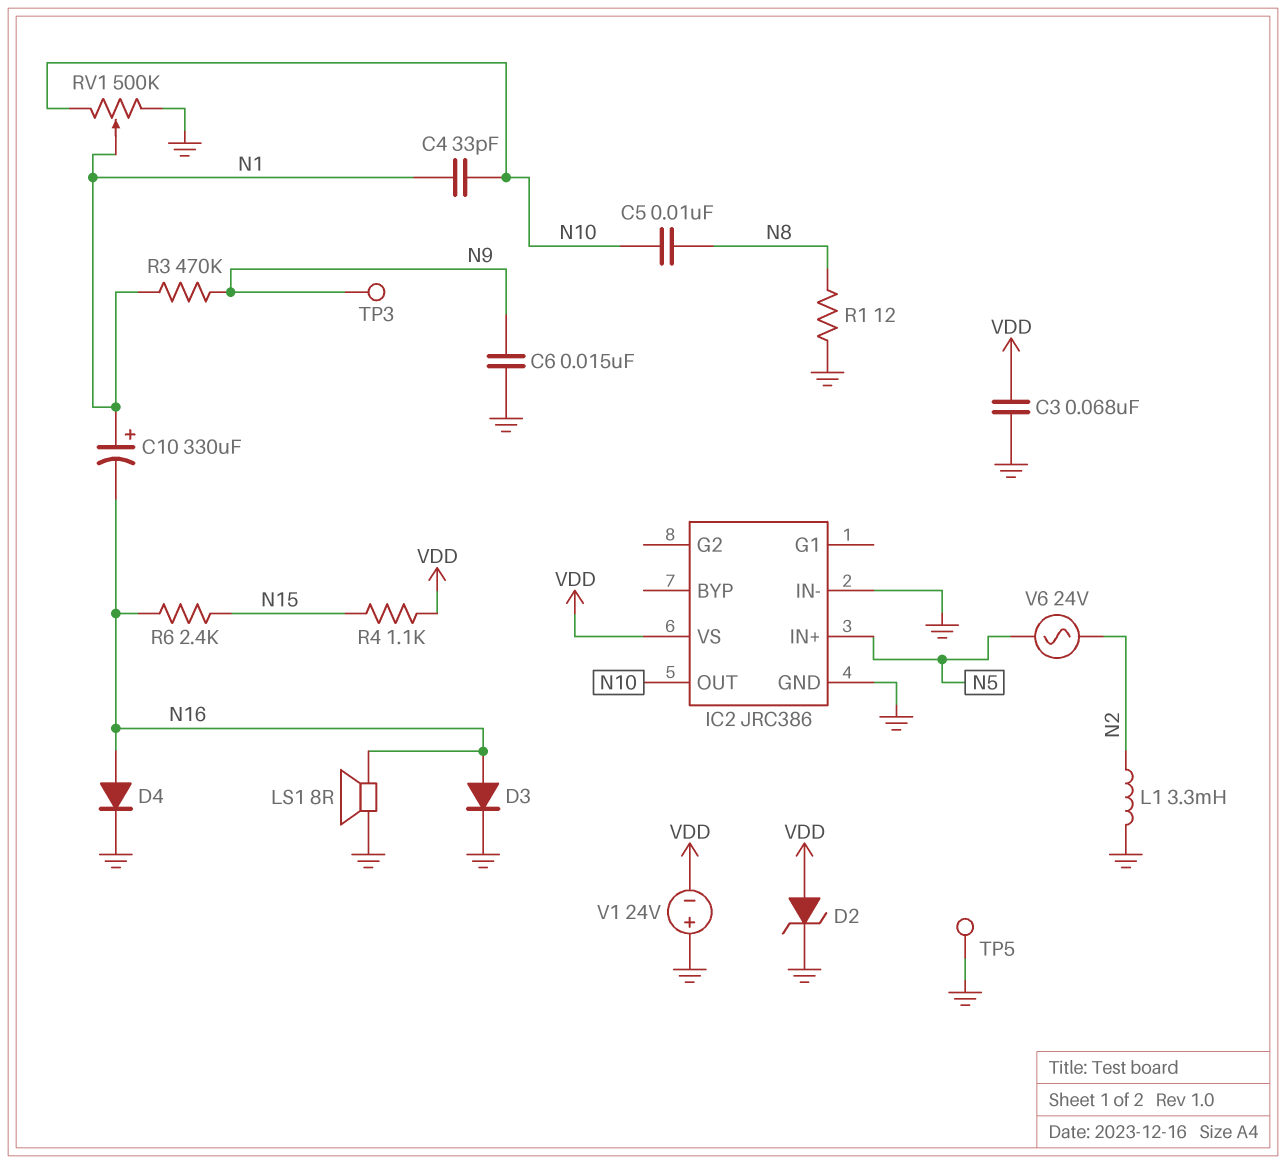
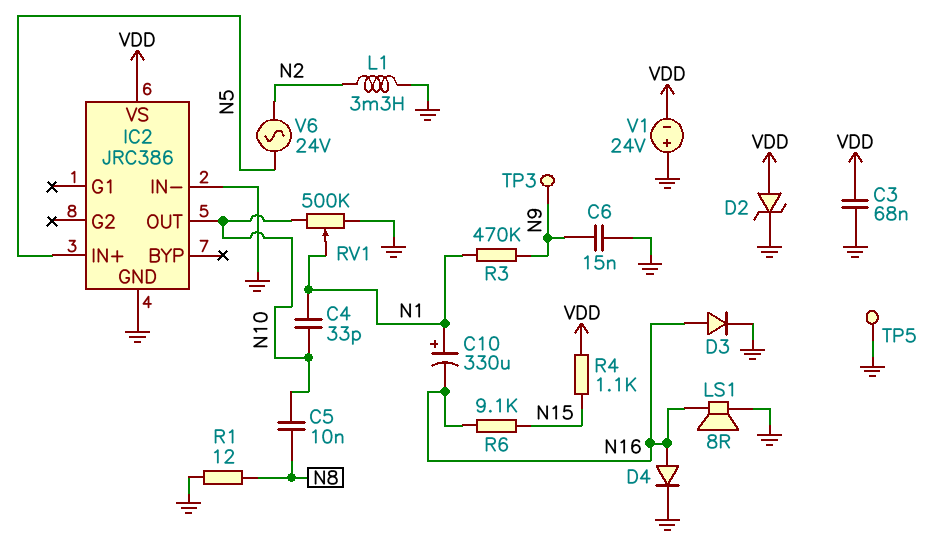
R6: 2.4k (N15, N16) -> 9.1k (N15, N16)

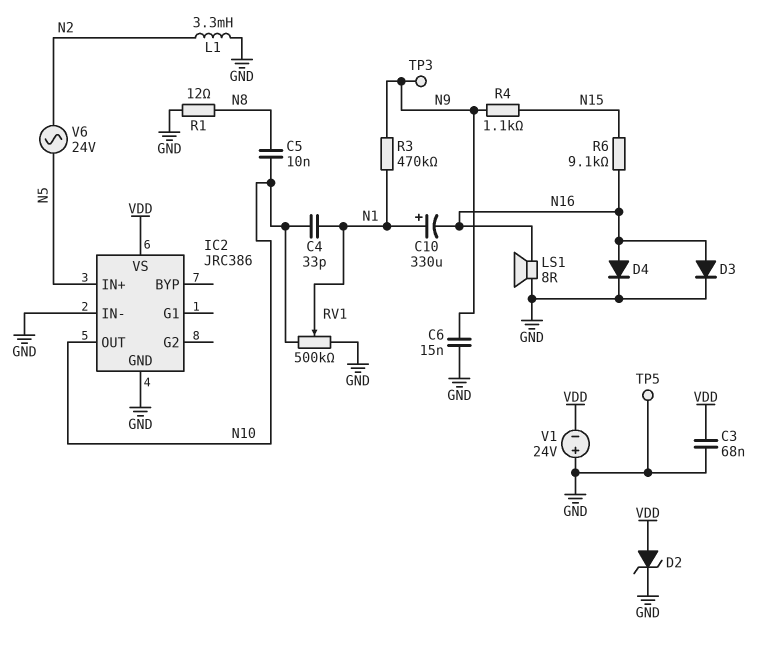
R4: 1.1k (N15, VDD) -> 1.1k (N9, N15)

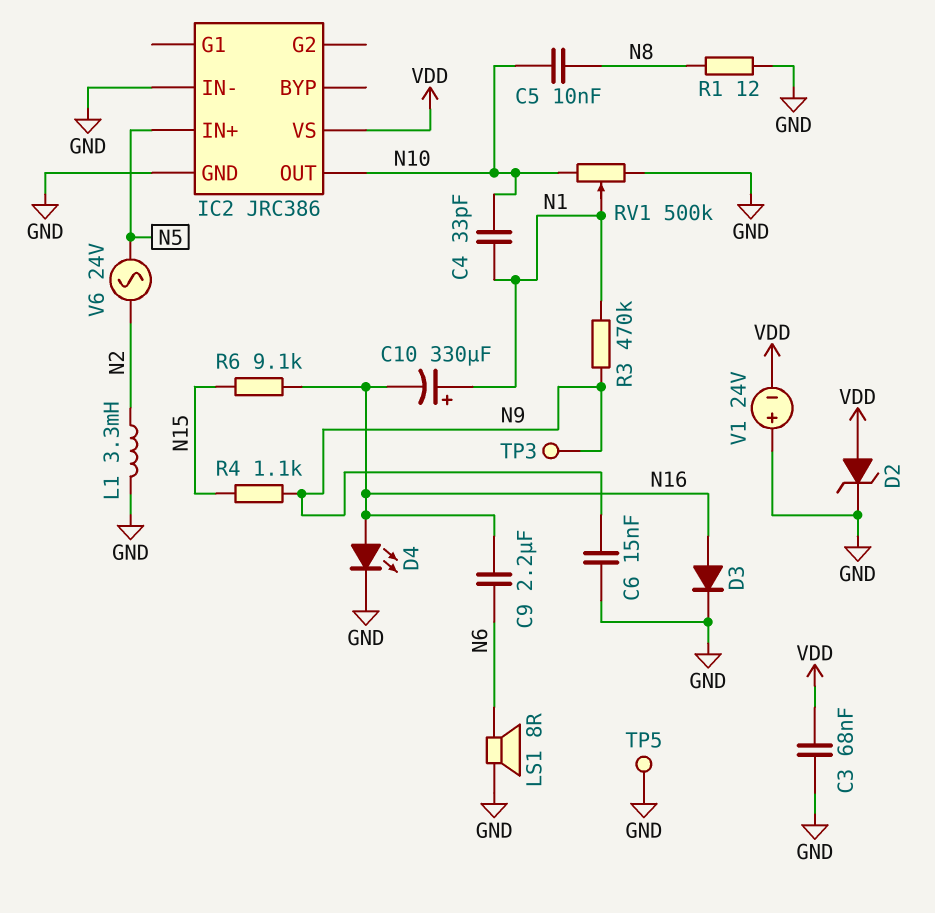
C9: none -> 2.2uF (N6, N16)
D4: diode (A N16, K GND) -> LED (A N16, K GND)
LS1: speaker 8R (GND, N16) -> speaker 8R (GND, N6)

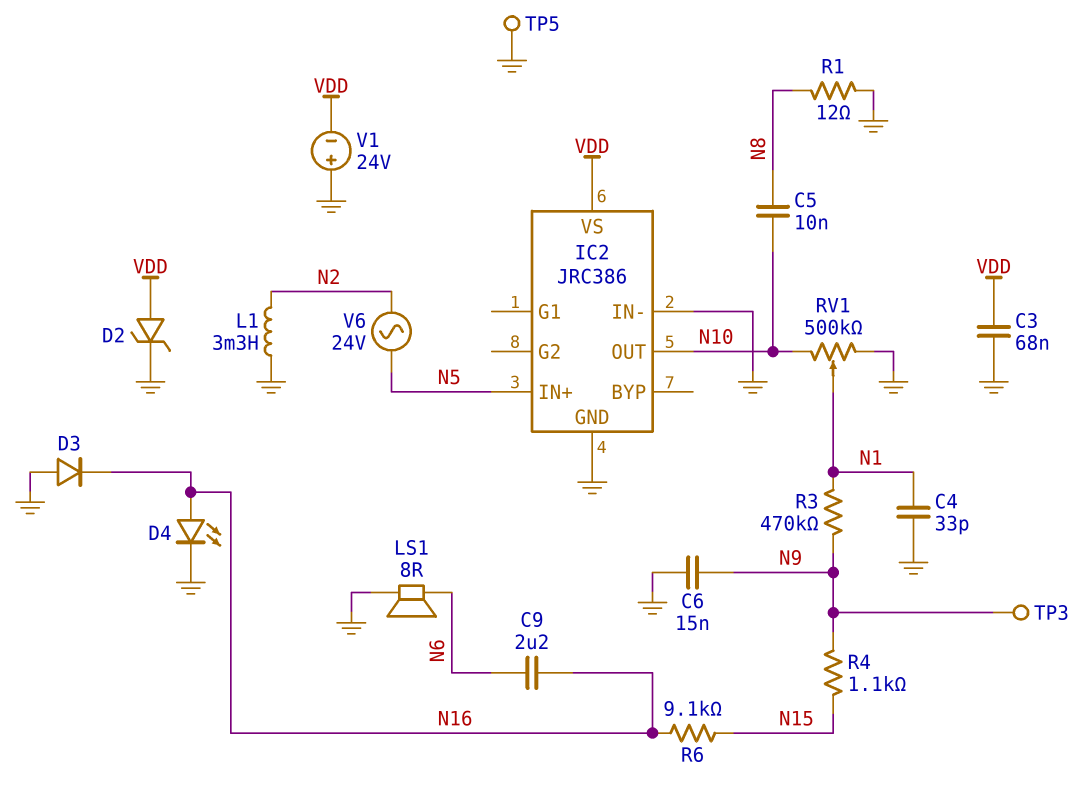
C4: 33pF (N1, N10) -> 33pF (GND, N1)
C10: 330uF (plus N1, minus N16) -> none
D3: diode (A N16, K GND) -> diode (A GND, K N16)

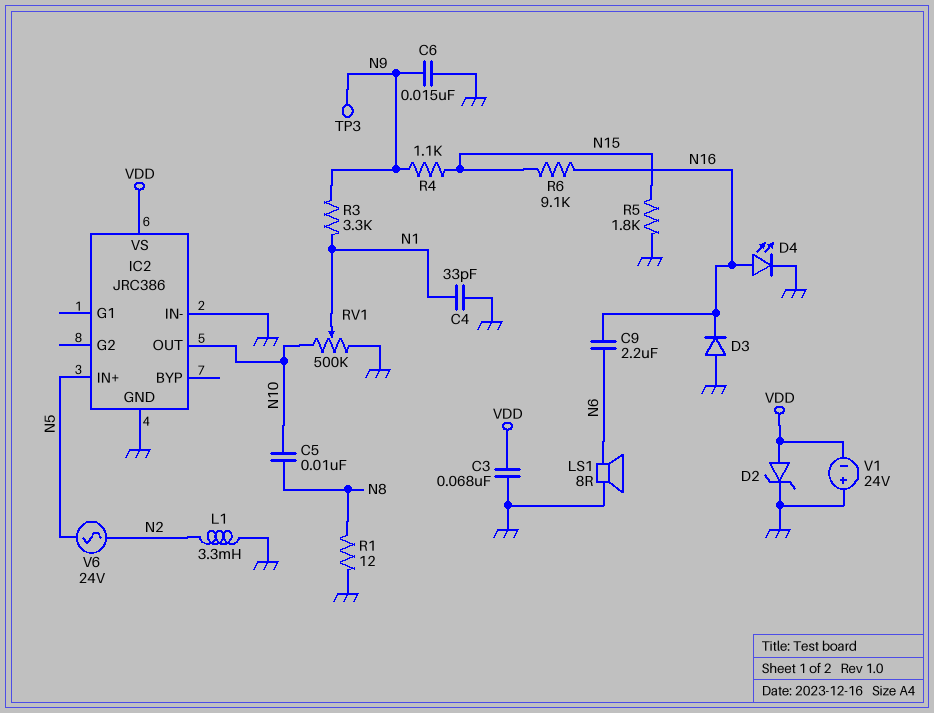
R3: 470k (N1, N9) -> 3.3k (N1, N9)
R5: none -> 1.8k (GND, N15)
TP5: test point (GND) -> none

